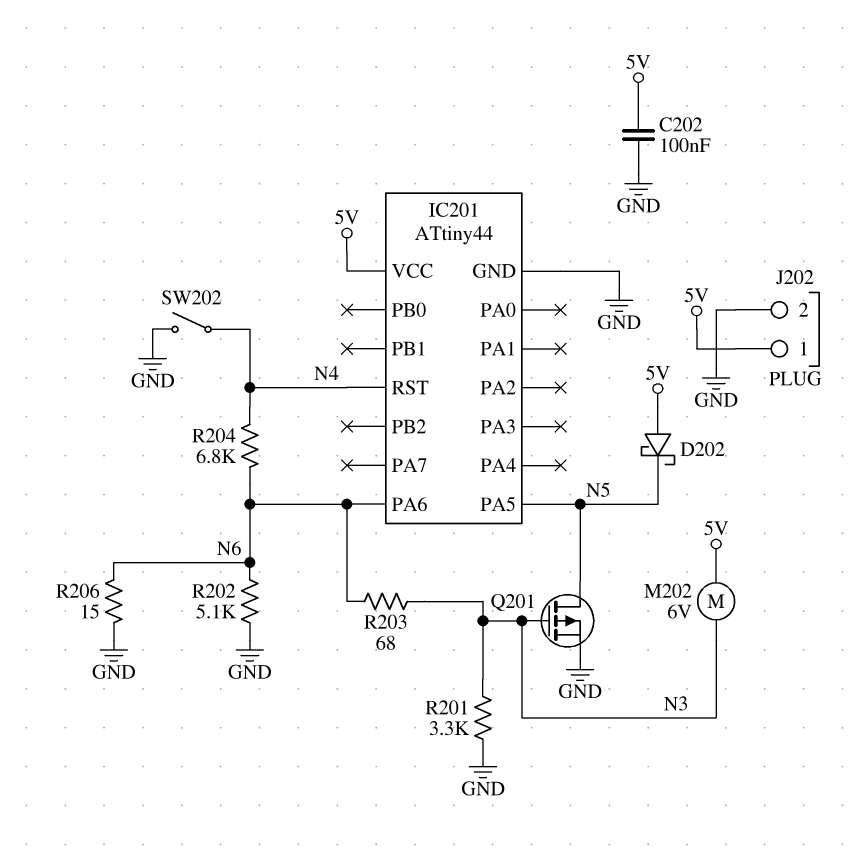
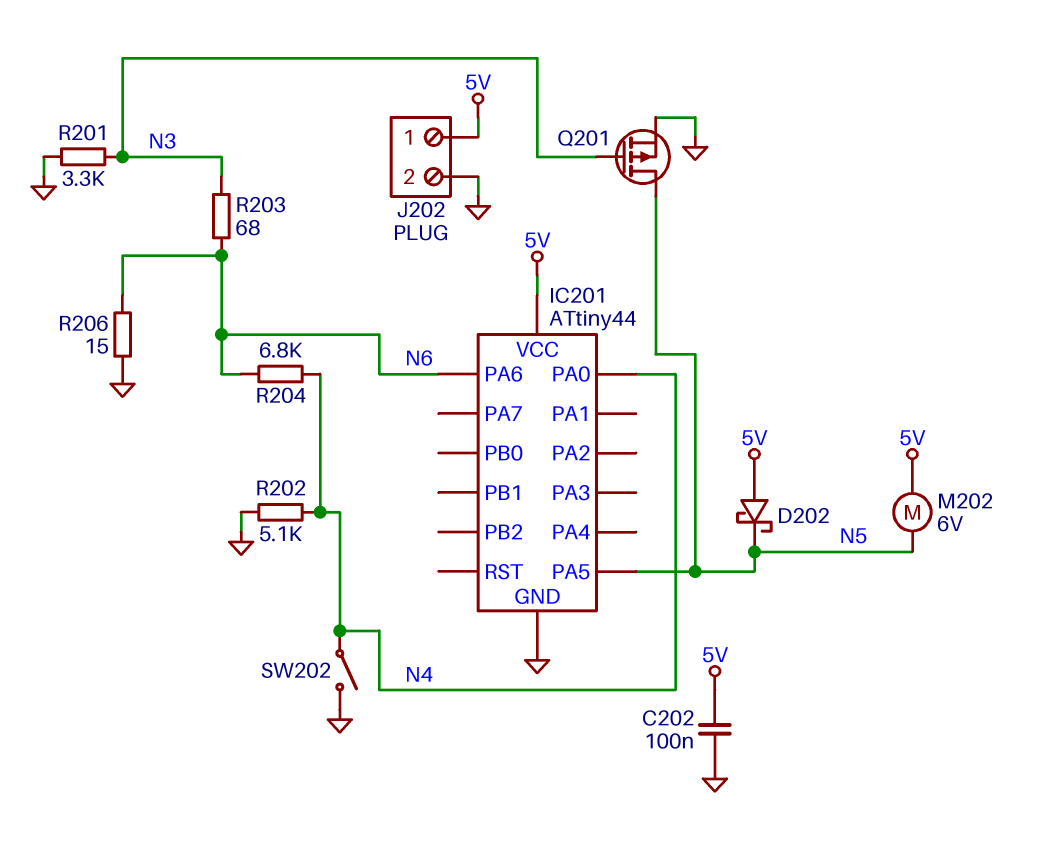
IC201 pin PA0: none -> N4
IC201 pin RST: N4 -> none
M202: motor 6V (5V, N3) -> motor 6V (5V, N5)
R202: 5.1k (GND, N6) -> 5.1k (GND, N4)

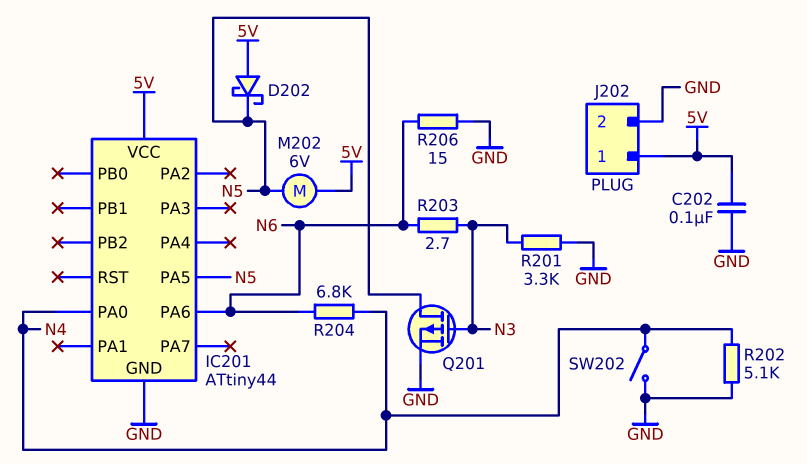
R203: 68 (N3, N6) -> 2.7 (N3, N6)

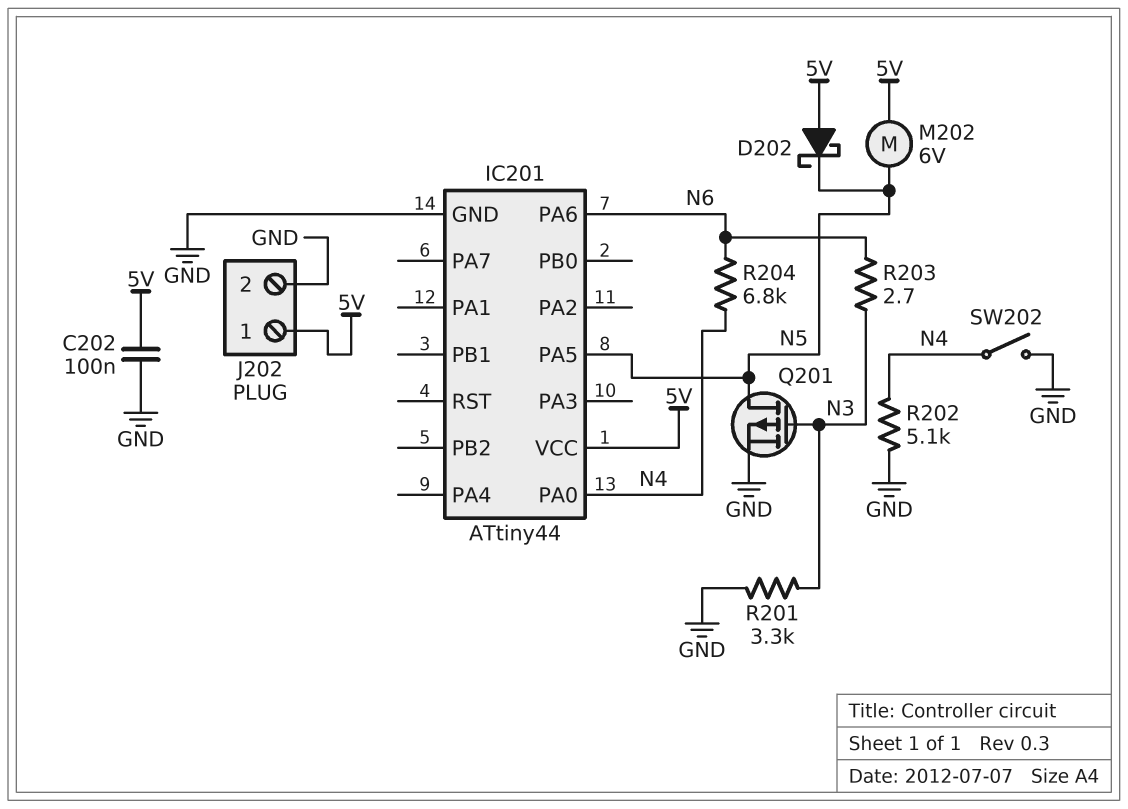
R206: 15 (GND, N6) -> none

